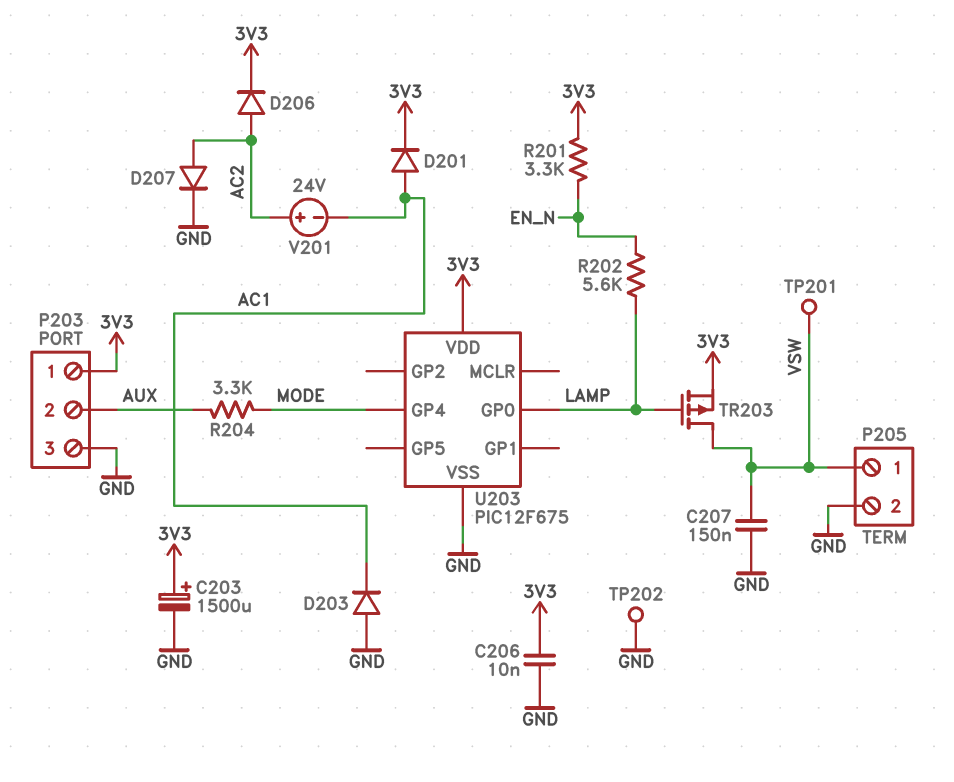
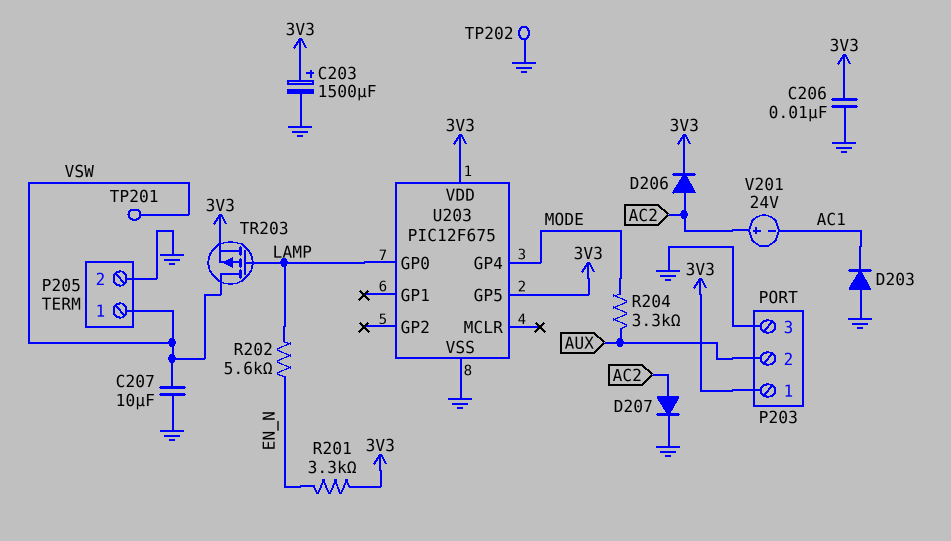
C207: 150nF (GND, VSW) -> 10uF (GND, VSW)
D201: diode (A AC1, K 3V3) -> none
U203 pin GP5: none -> 3V3

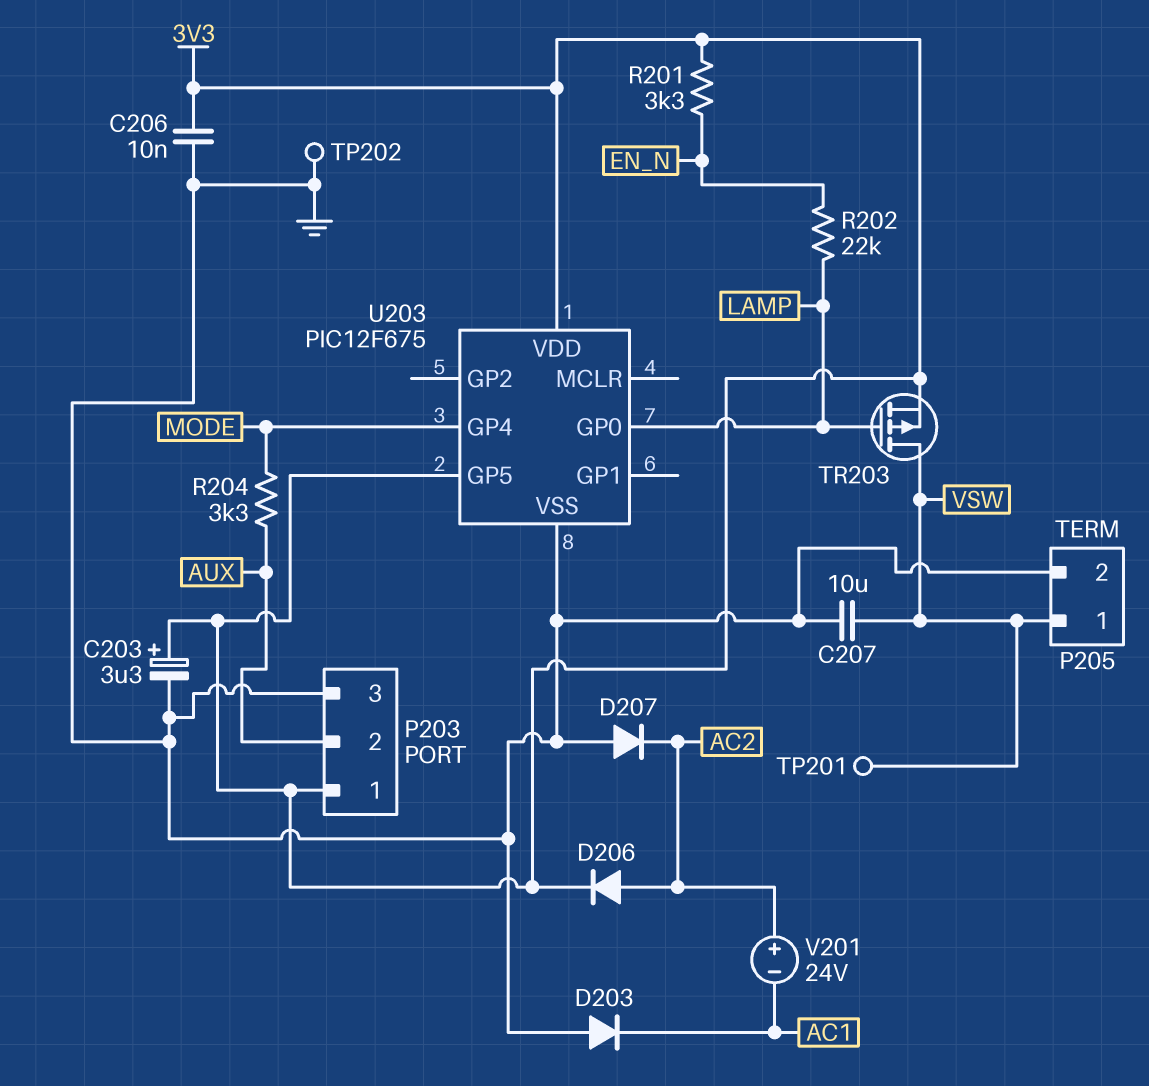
C203: 1500uF (plus 3V3, minus GND) -> 3.3uF (plus 3V3, minus GND)
D207: diode (A AC2, K GND) -> diode (A GND, K AC2)
R202: 5.6k (EN_N, LAMP) -> 22k (EN_N, LAMP)

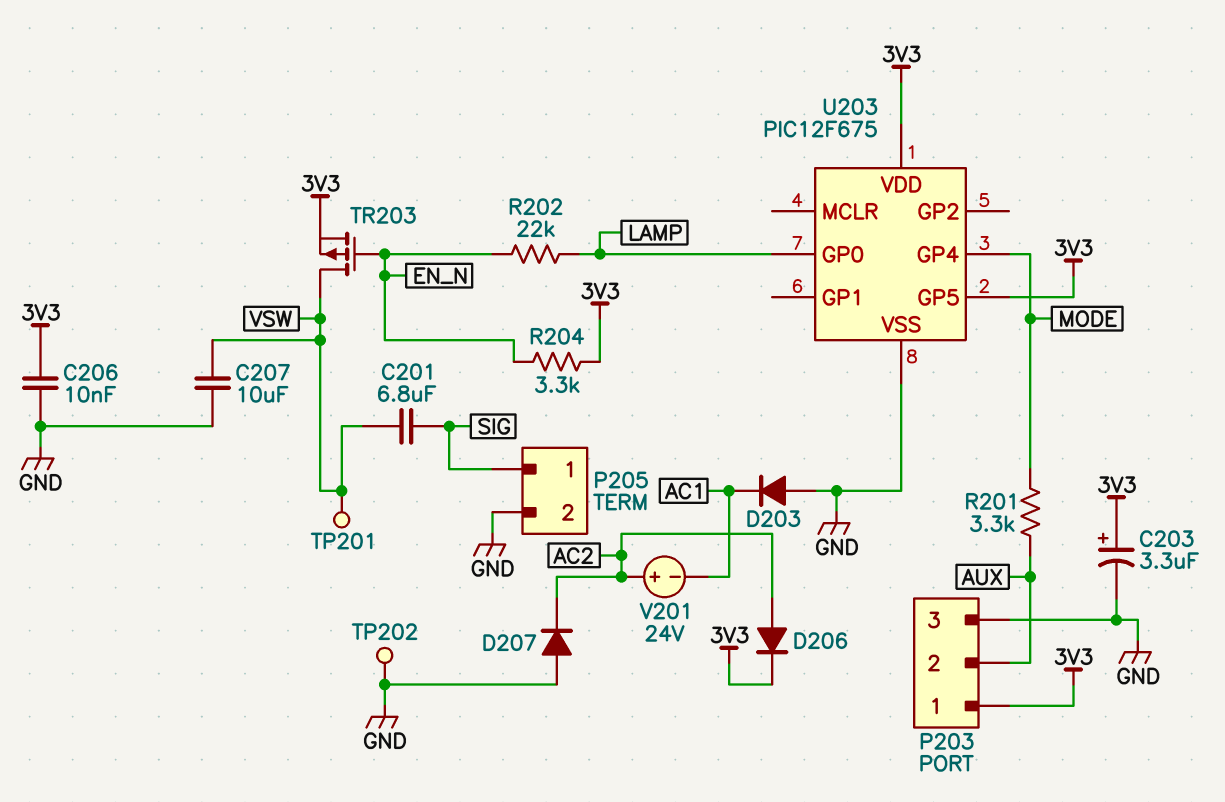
C201: none -> 6.8uF (SIG, VSW)
P205 pin 1: VSW -> SIG
R201: 3.3k (3V3, EN_N) -> 3.3k (AUX, MODE)
R204: 3.3k (AUX, MODE) -> 3.3k (3V3, EN_N)
TR203: PMOS (G LAMP, D VSW, S 3V3) -> PMOS (G EN_N, D VSW, S 3V3)

